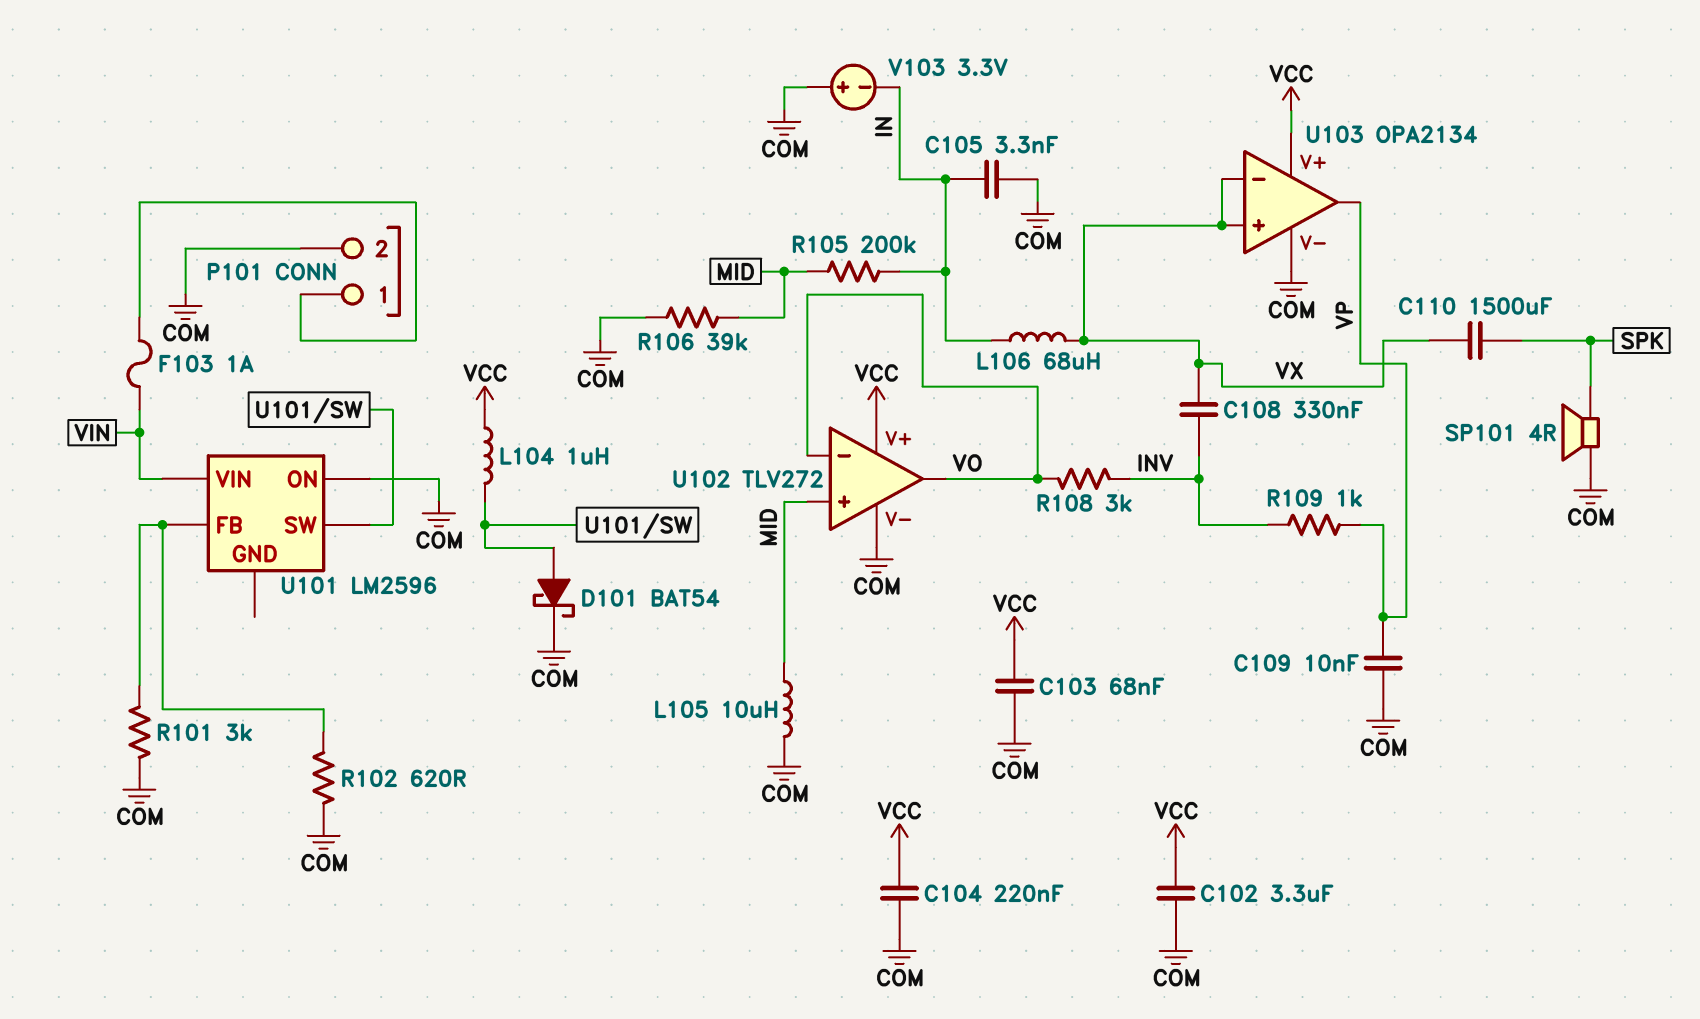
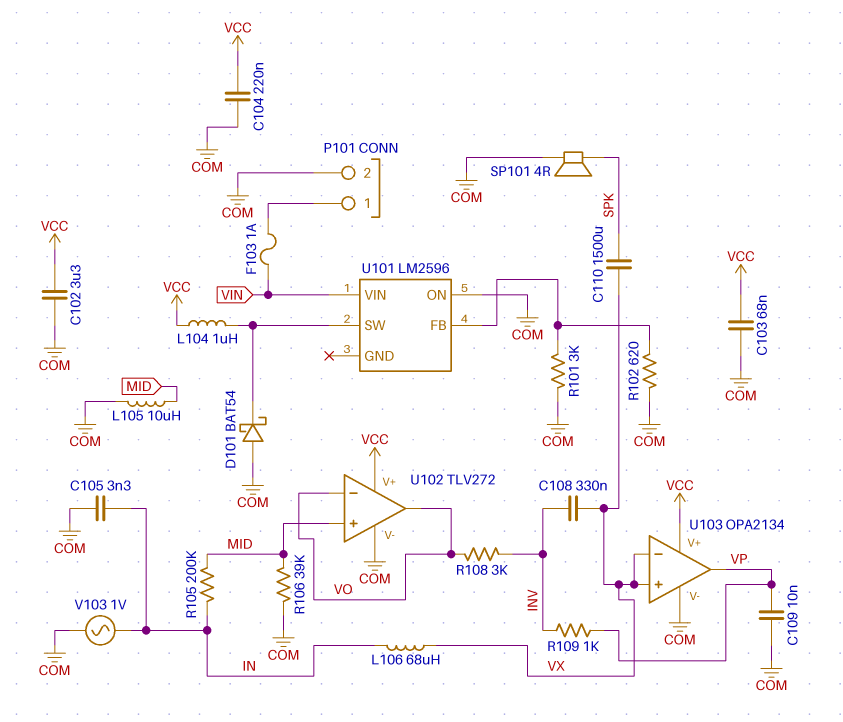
D101: schottky BAT54 (A U101/SW, K COM) -> schottky BAT54 (A COM, K U101/SW)
V103: 3.3V (plus COM, minus IN) -> AC 1V (COM, IN)

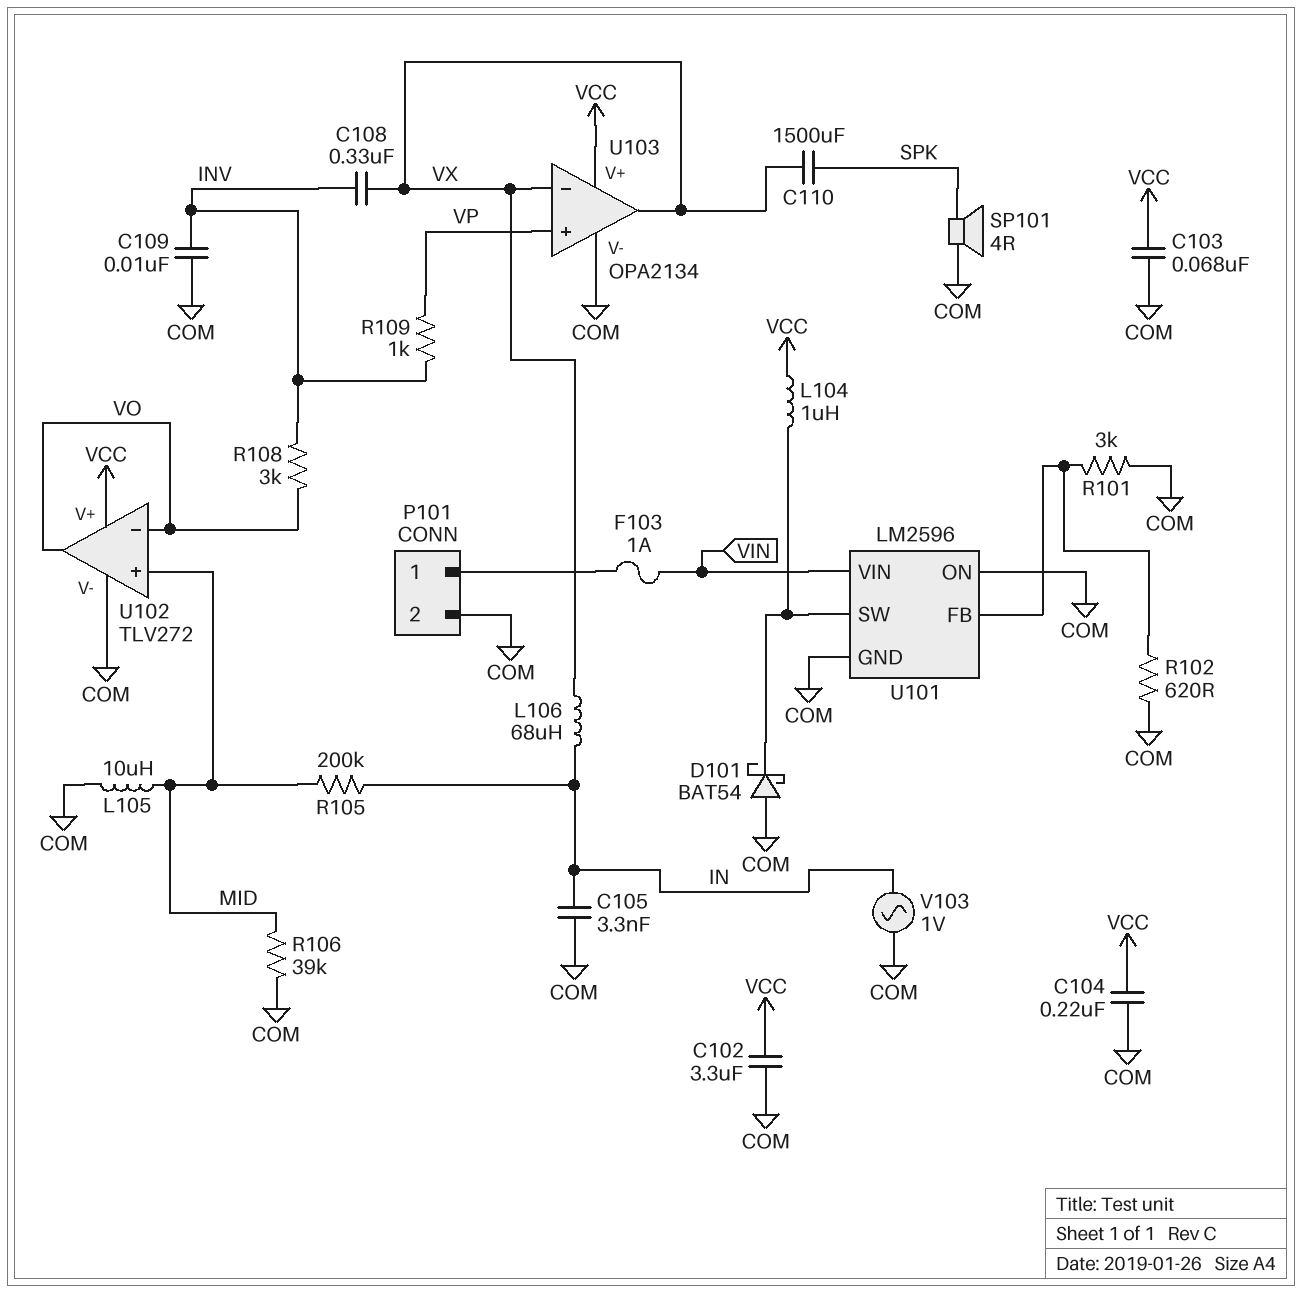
C109: 10nF (COM, VP) -> 10nF (COM, INV)
U101 pin GND: none -> COM
U103 pin in+: VX -> VP
U103 pin out: VP -> VX

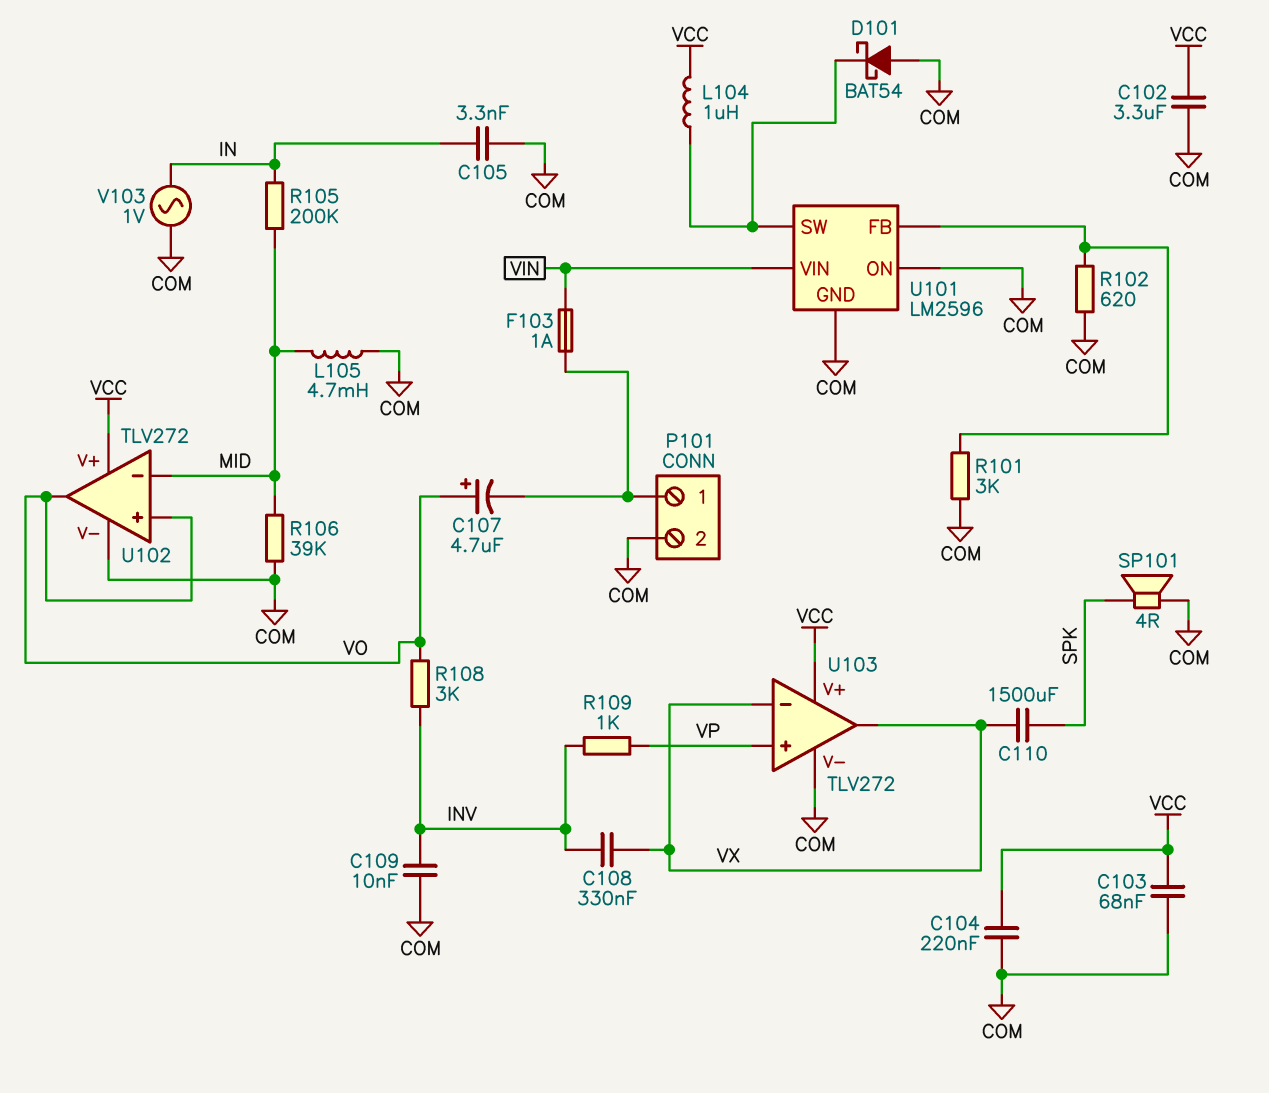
C107: none -> 4.7uF (plus VO, minus P101/1)
L105: 10uH (COM, MID) -> 4.7mH (COM, MID)
L106: 68uH (IN, VX) -> none
U102 pin in+: MID -> VO
U102 pin in-: VO -> MID
U103: OPA2134 -> TLV272

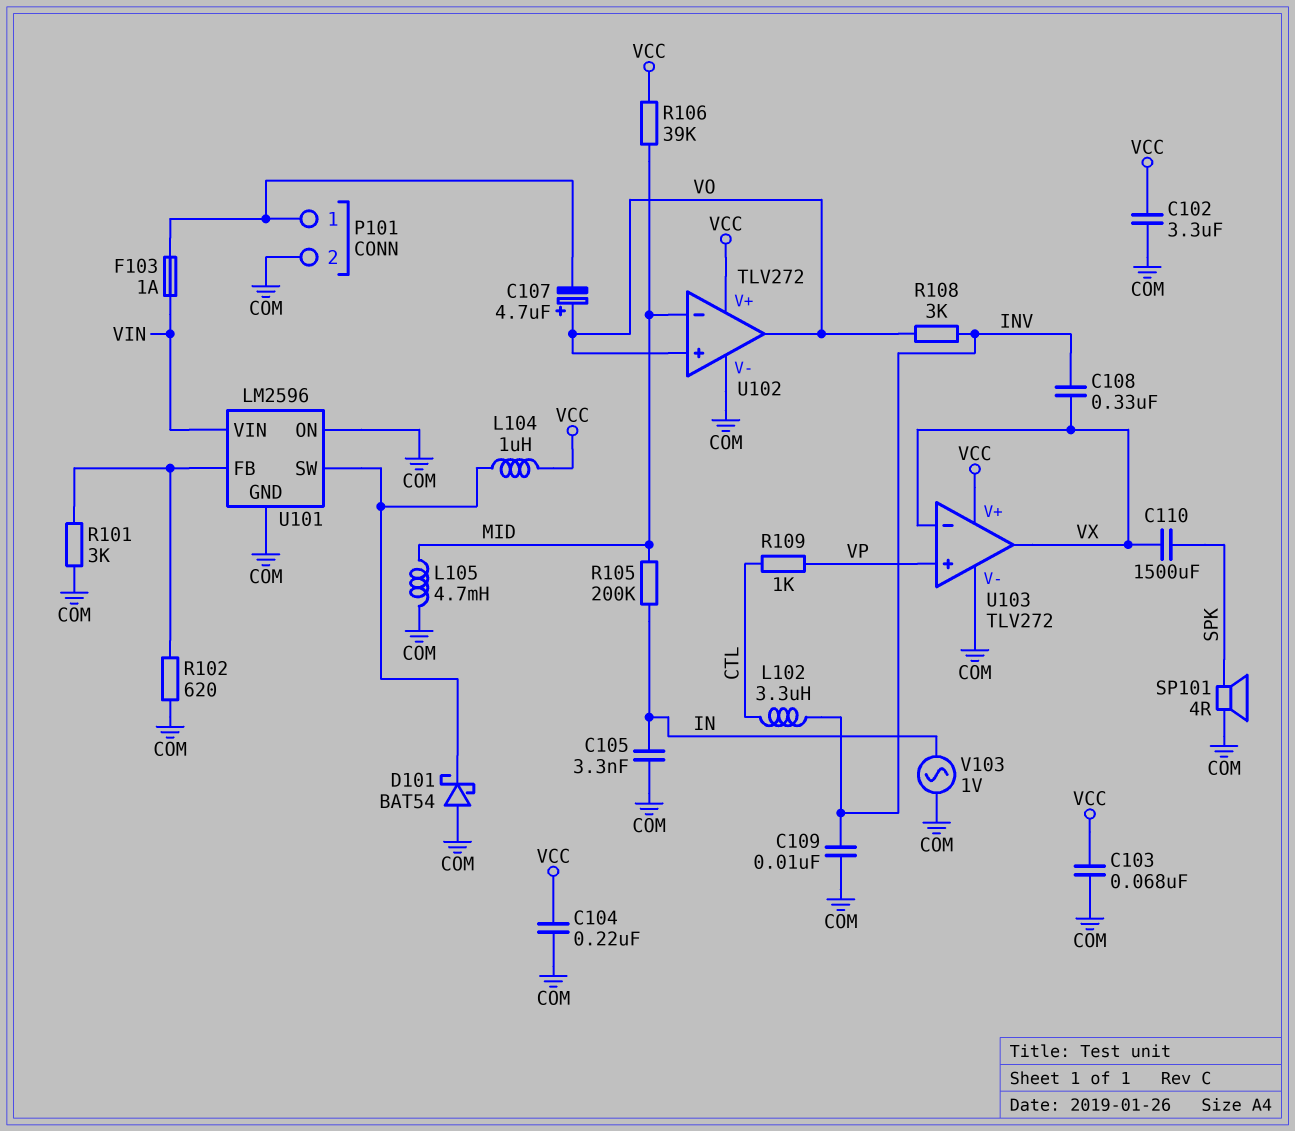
L102: none -> 3.3uH (CTL, INV)
R106: 39k (COM, MID) -> 39k (MID, VCC)
R109: 1k (INV, VP) -> 1k (CTL, VP)

